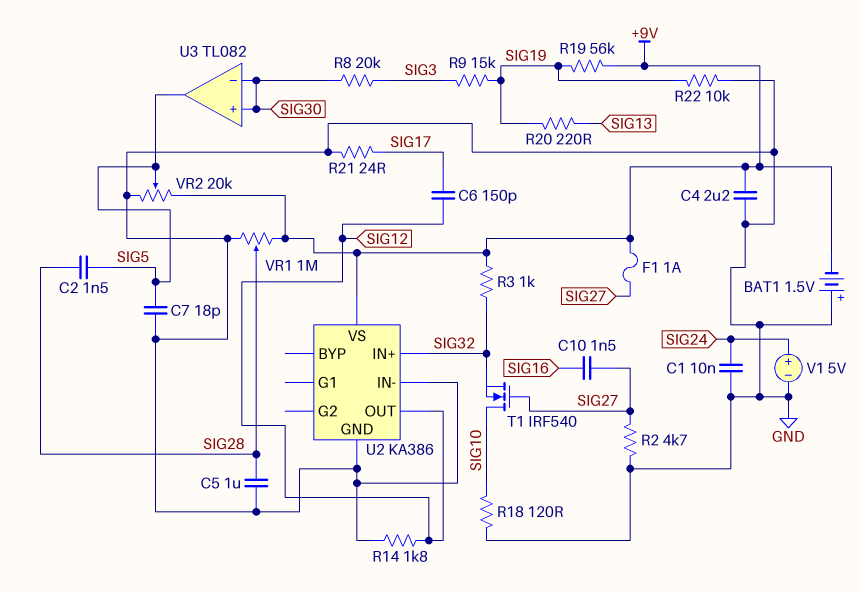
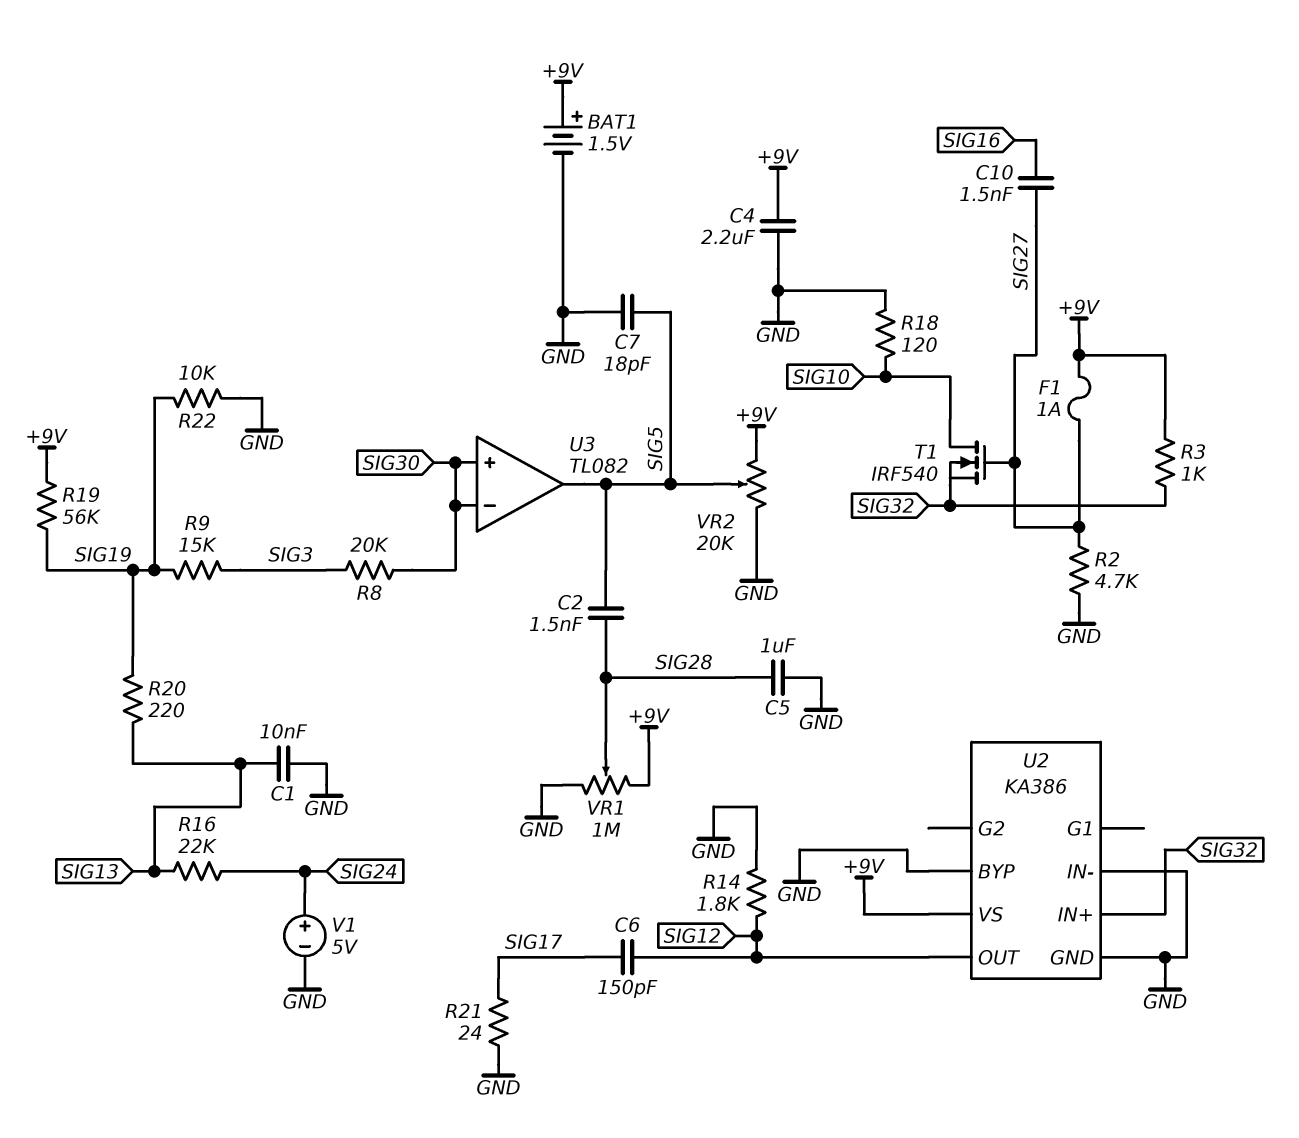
BAT1: 1.5V (plus GND, minus +9V) -> 1.5V (plus +9V, minus GND)
C1: 10nF (GND, SIG24) -> 10nF (GND, SIG13)
R16: none -> 22k (SIG13, SIG24)
U2 pin BYP: none -> GND

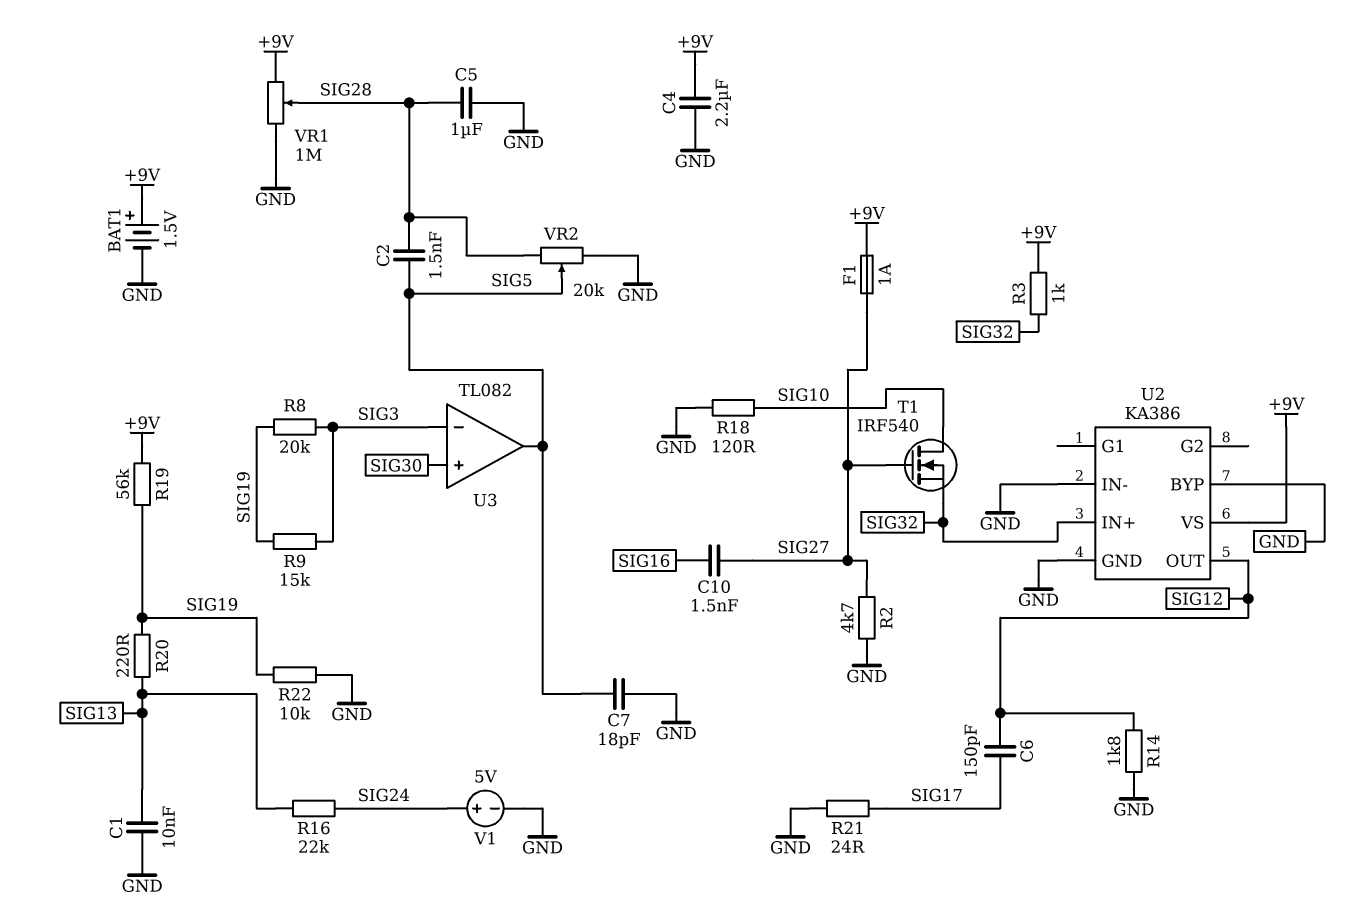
R8: 20k (SIG3, SIG30) -> 20k (SIG3, SIG19)
U3 pin in-: SIG30 -> SIG3
VR2: 20k (+9V, GND, wiper SIG5) -> 20k (GND, SIG28, wiper SIG5)

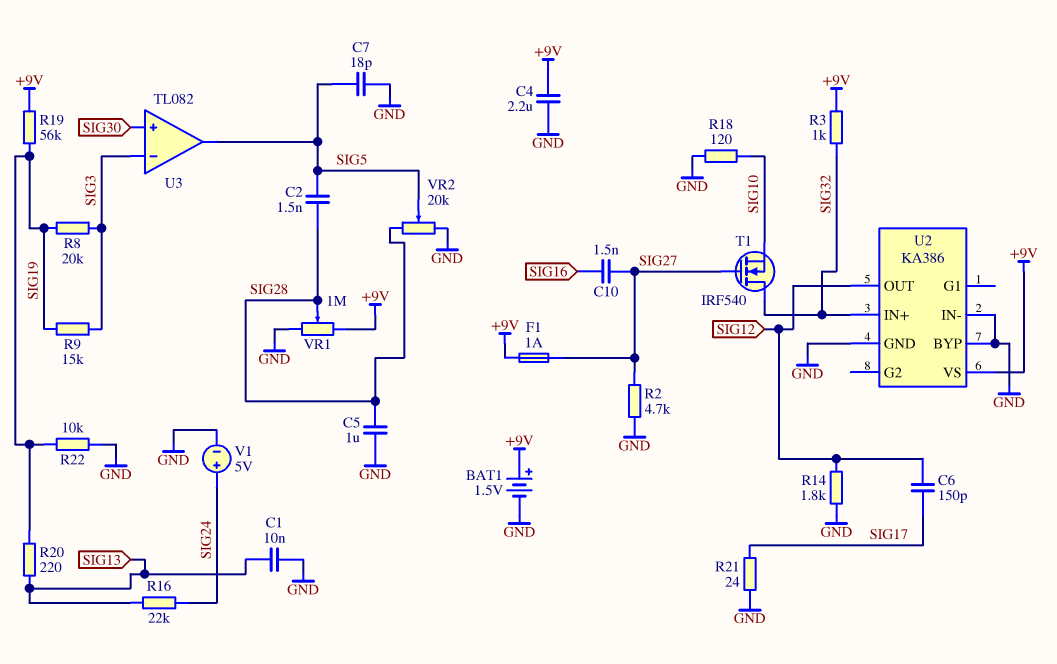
T1: NMOS IRF540 (G SIG27, D SIG10, S SIG32) -> NMOS IRF540 (G SIG27, D SIG32, S SIG10)

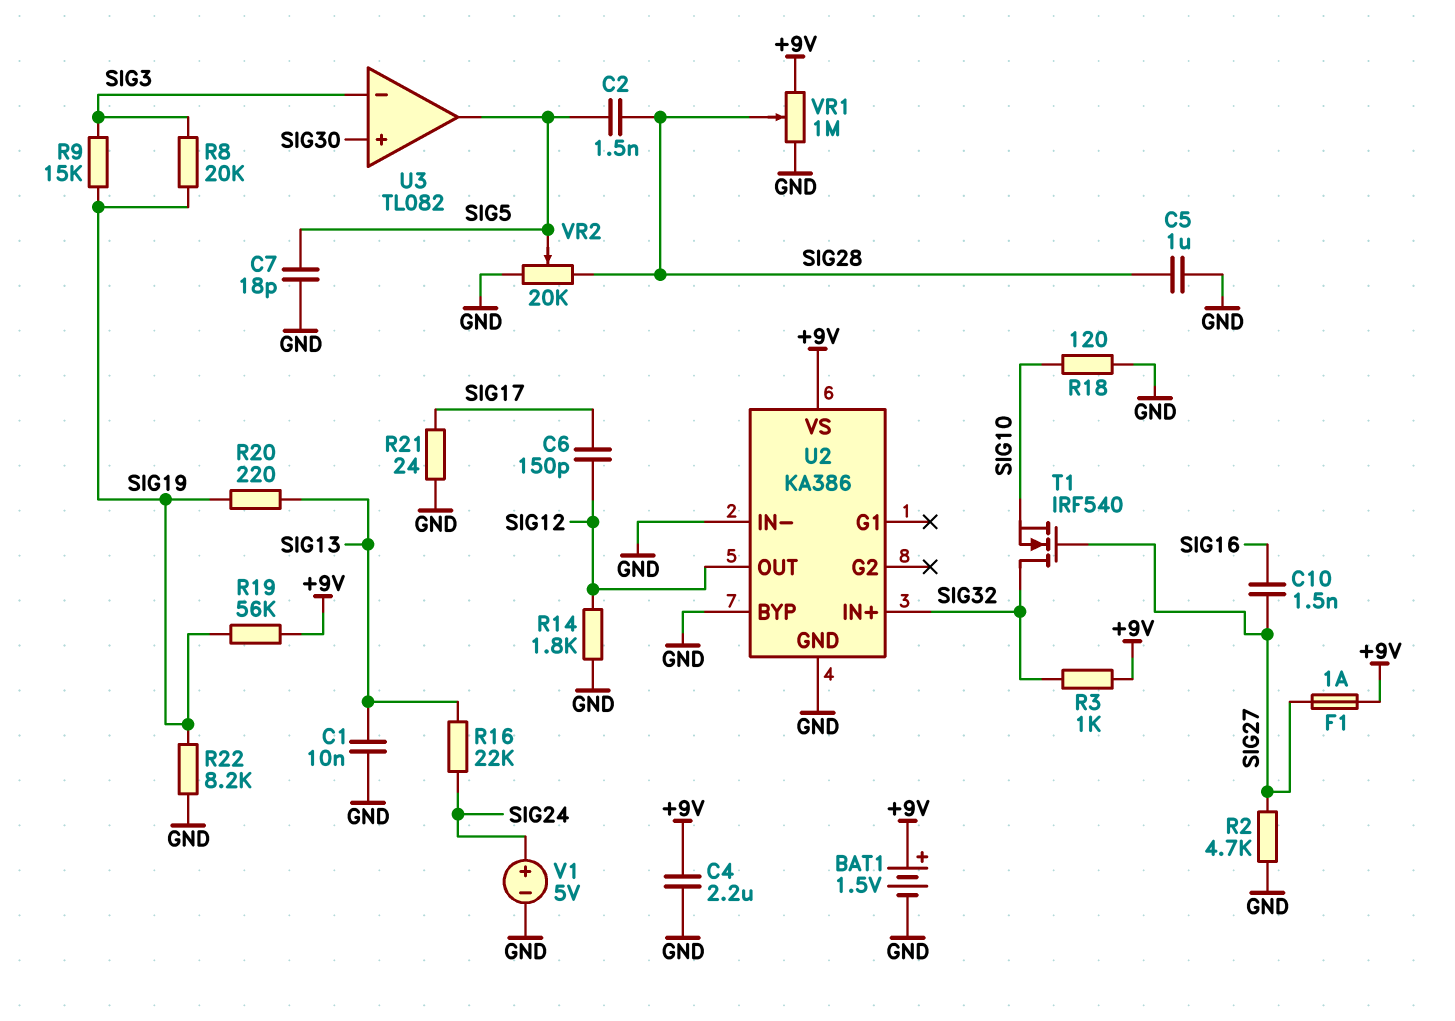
R22: 10k (GND, SIG19) -> 8.2k (GND, SIG19)

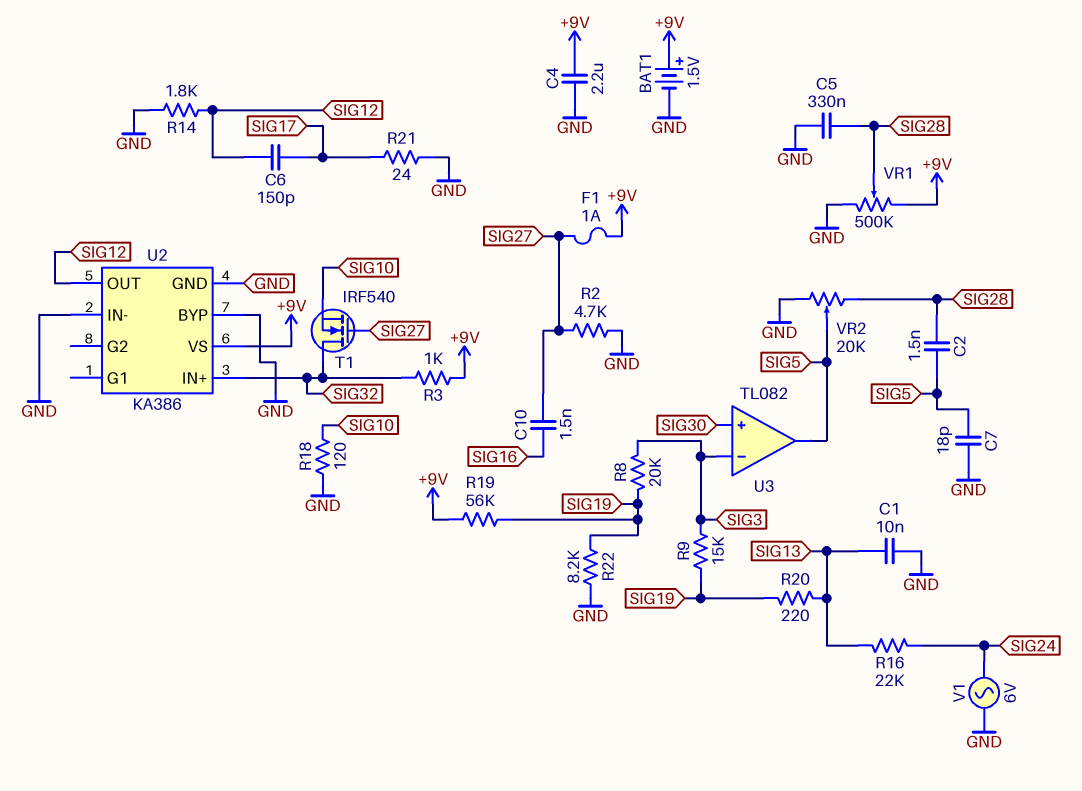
C5: 1uF (GND, SIG28) -> 330nF (GND, SIG28)
V1: 5V (plus SIG24, minus GND) -> AC 6V (GND, SIG24)
VR1: 1M (+9V, GND, wiper SIG28) -> 500k (+9V, GND, wiper SIG28)

